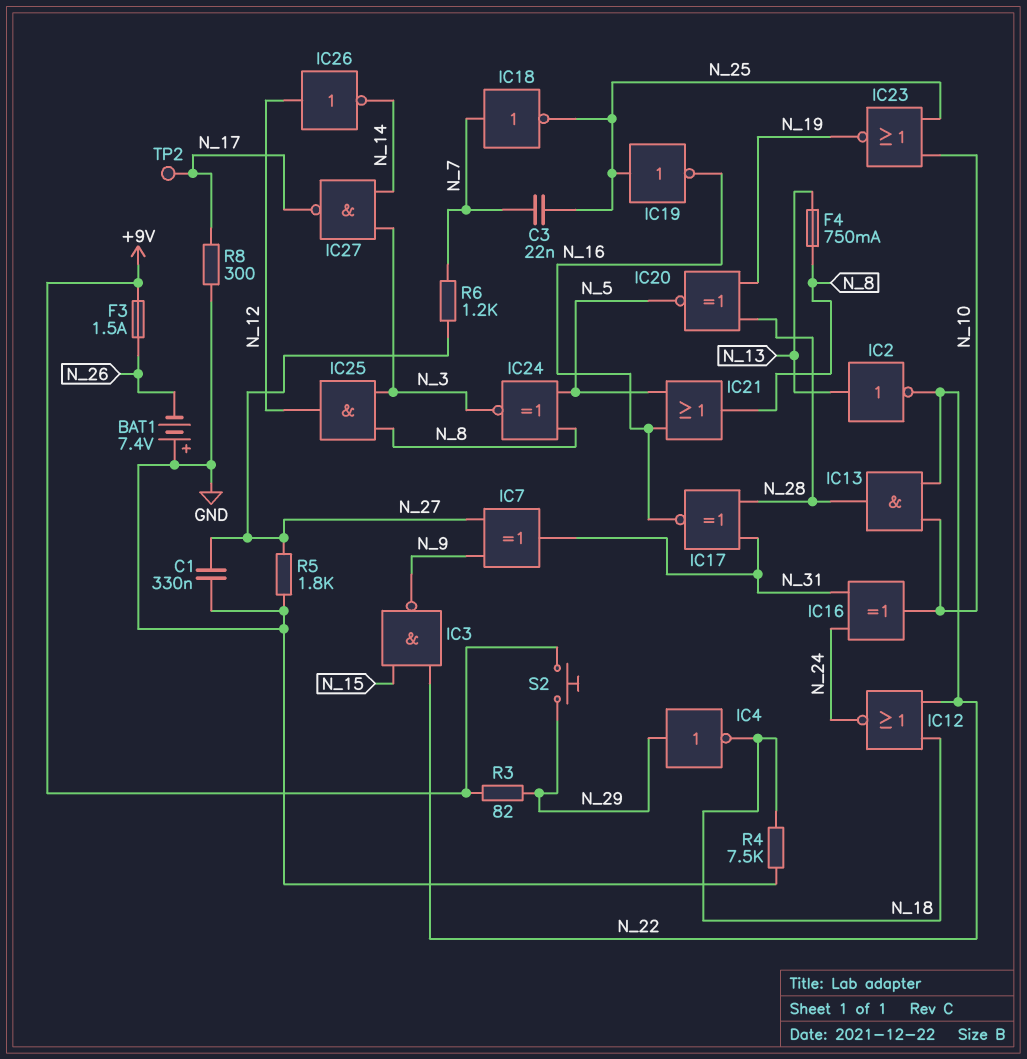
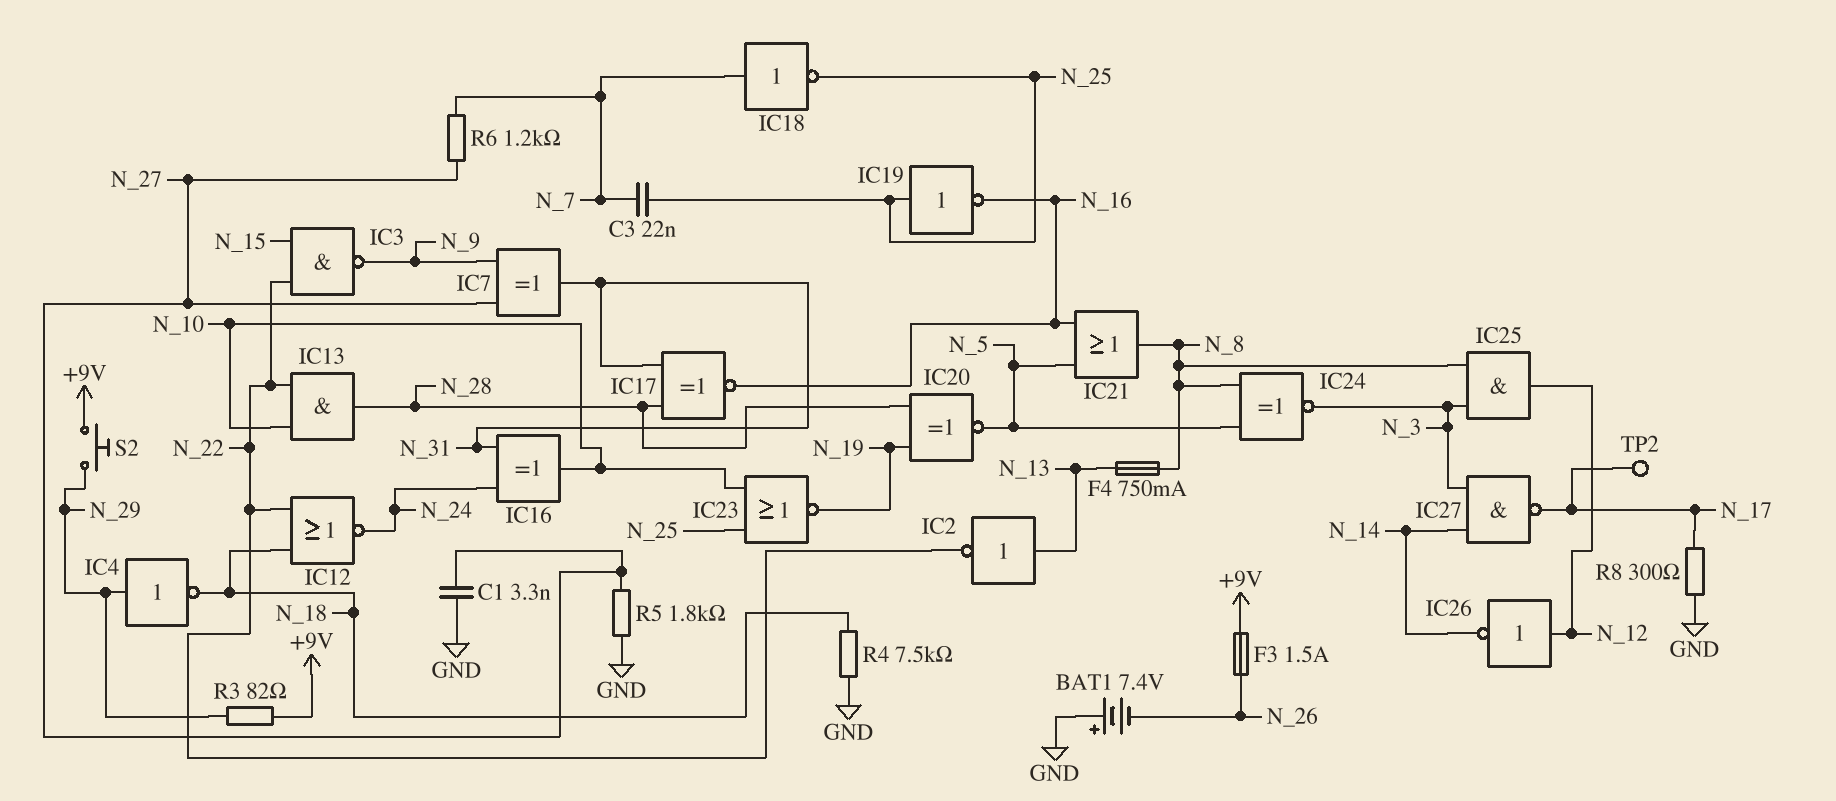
C1: 330nF (GND, N_27) -> 3.3nF (GND, N_27)

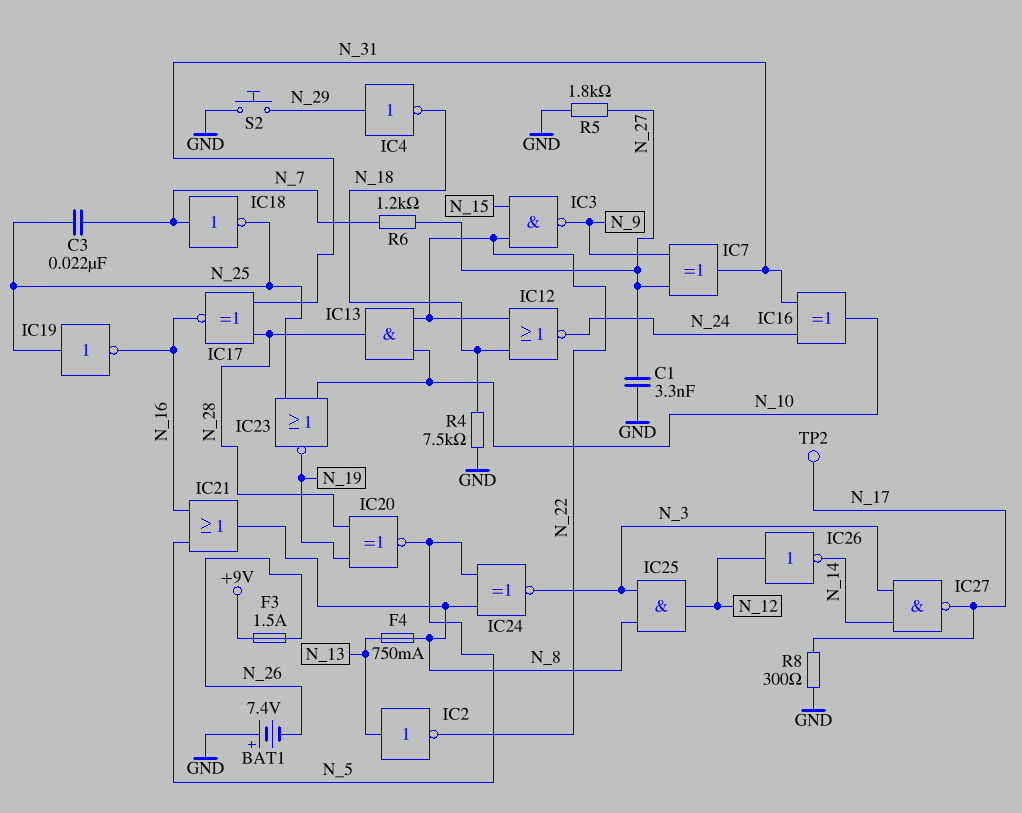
R3: 82 (+9V, N_29) -> none
S2: button (+9V, N_29) -> button (GND, N_29)

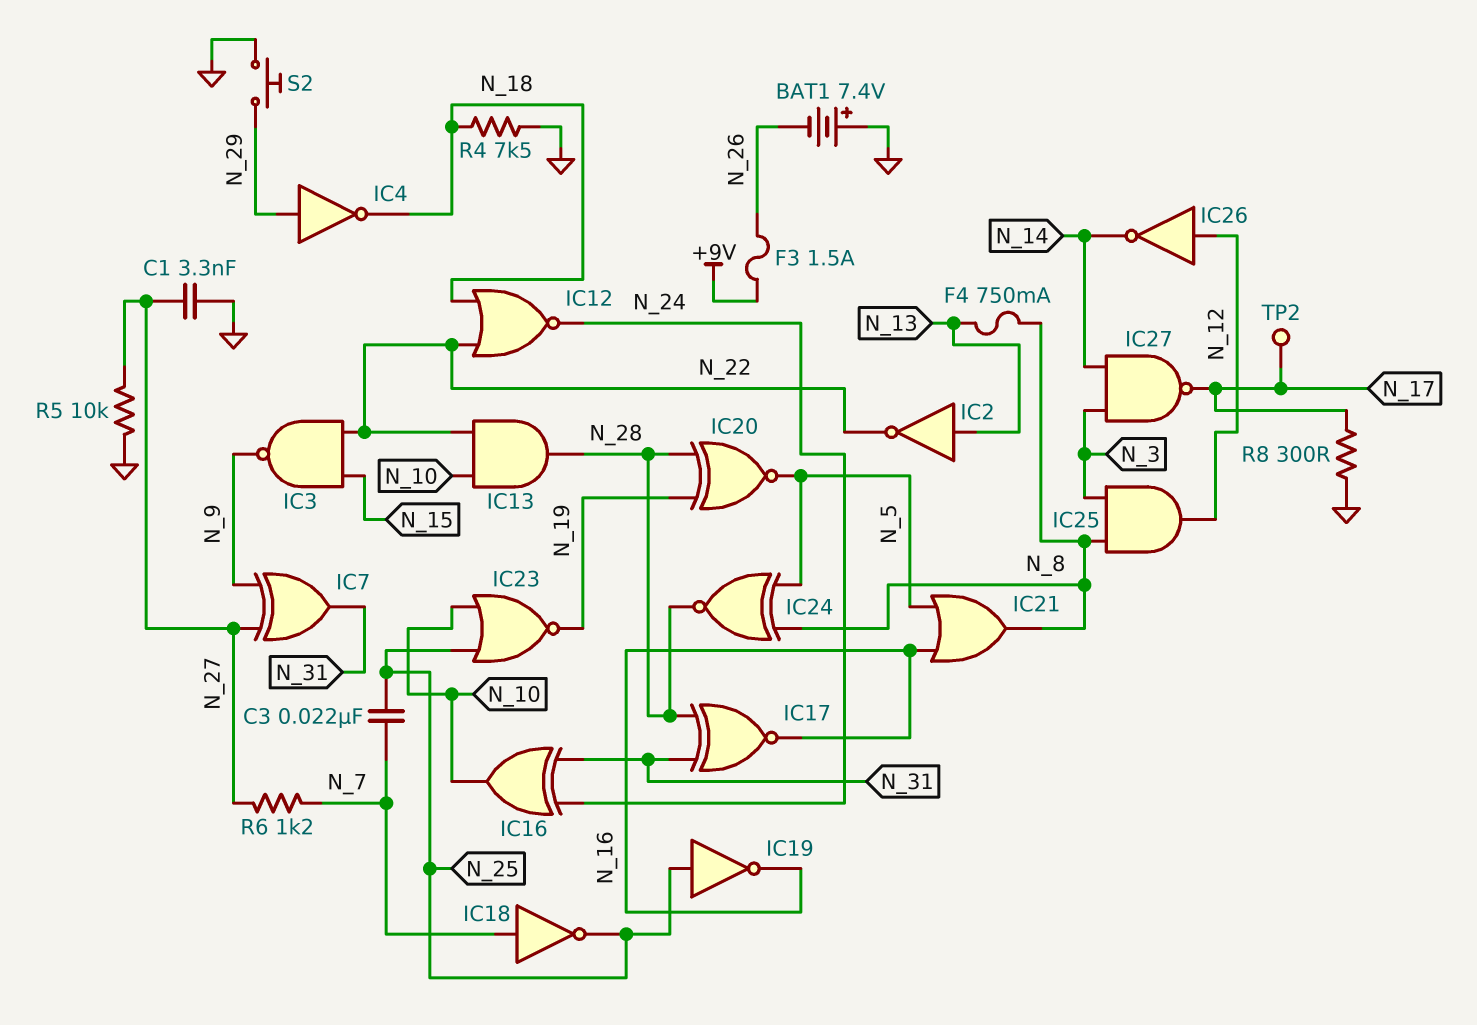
IC24: XNOR (in N_5, in N_8, out N_3) -> XNOR (in N_5, in N_8, out N_28)
R5: 1.8k (GND, N_27) -> 10k (GND, N_27)

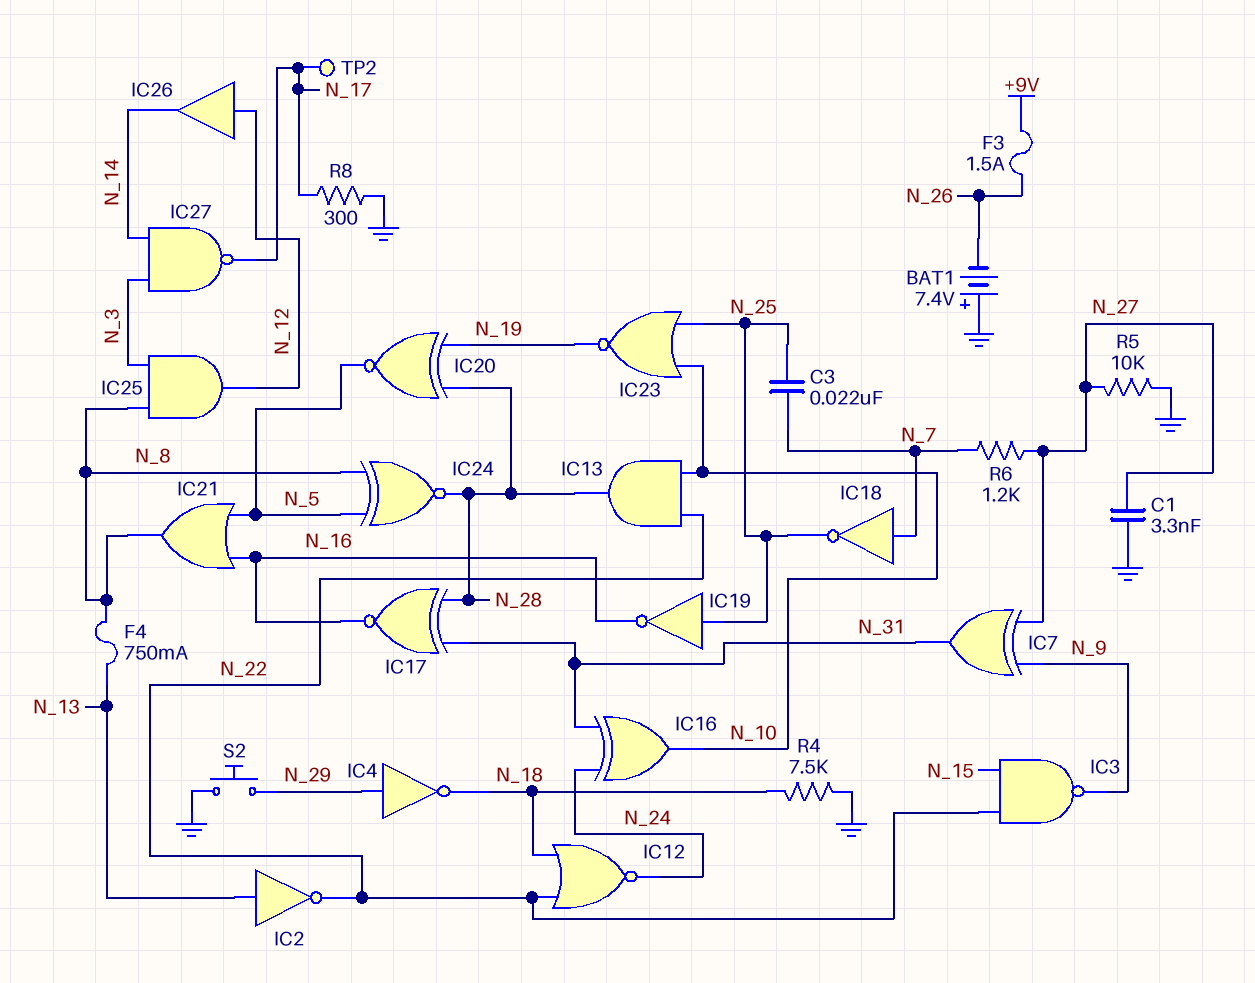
IC26: NOT (in N_12, out N_14) -> buffer (in N_12, out N_14)

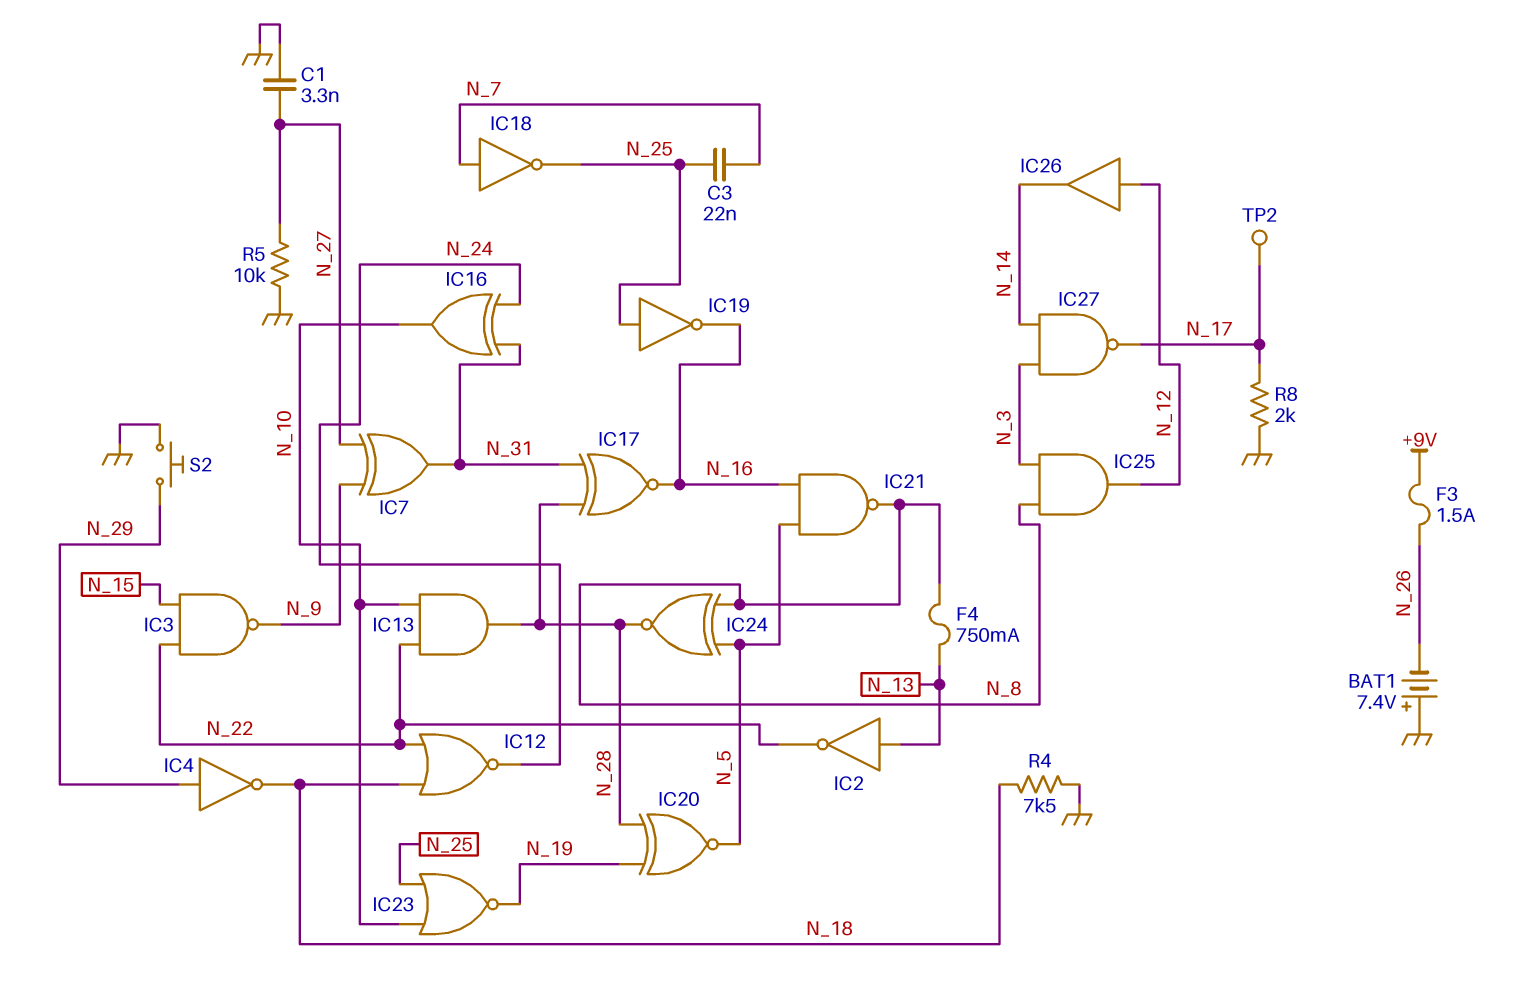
IC21: OR (in N_5, in N_16, out N_8) -> NAND (in N_5, in N_16, out N_8)
R6: 1.2k (N_7, N_27) -> none
R8: 300 (GND, N_17) -> 2k (GND, N_17)

